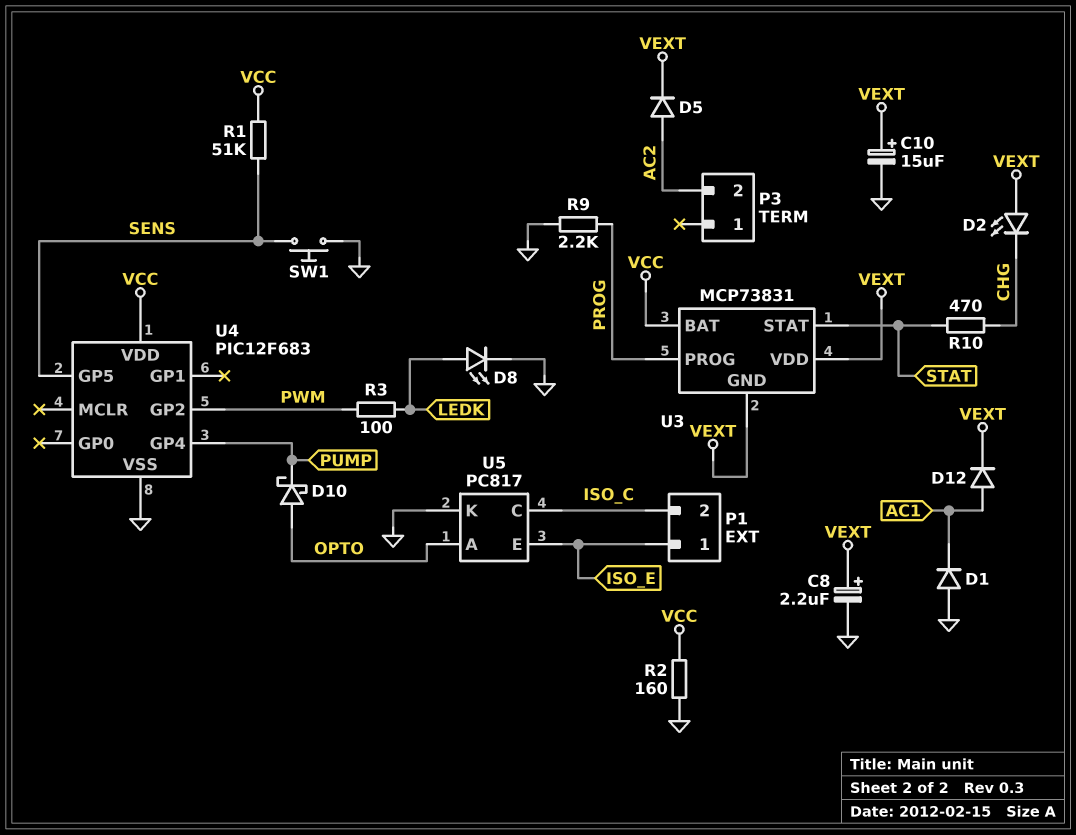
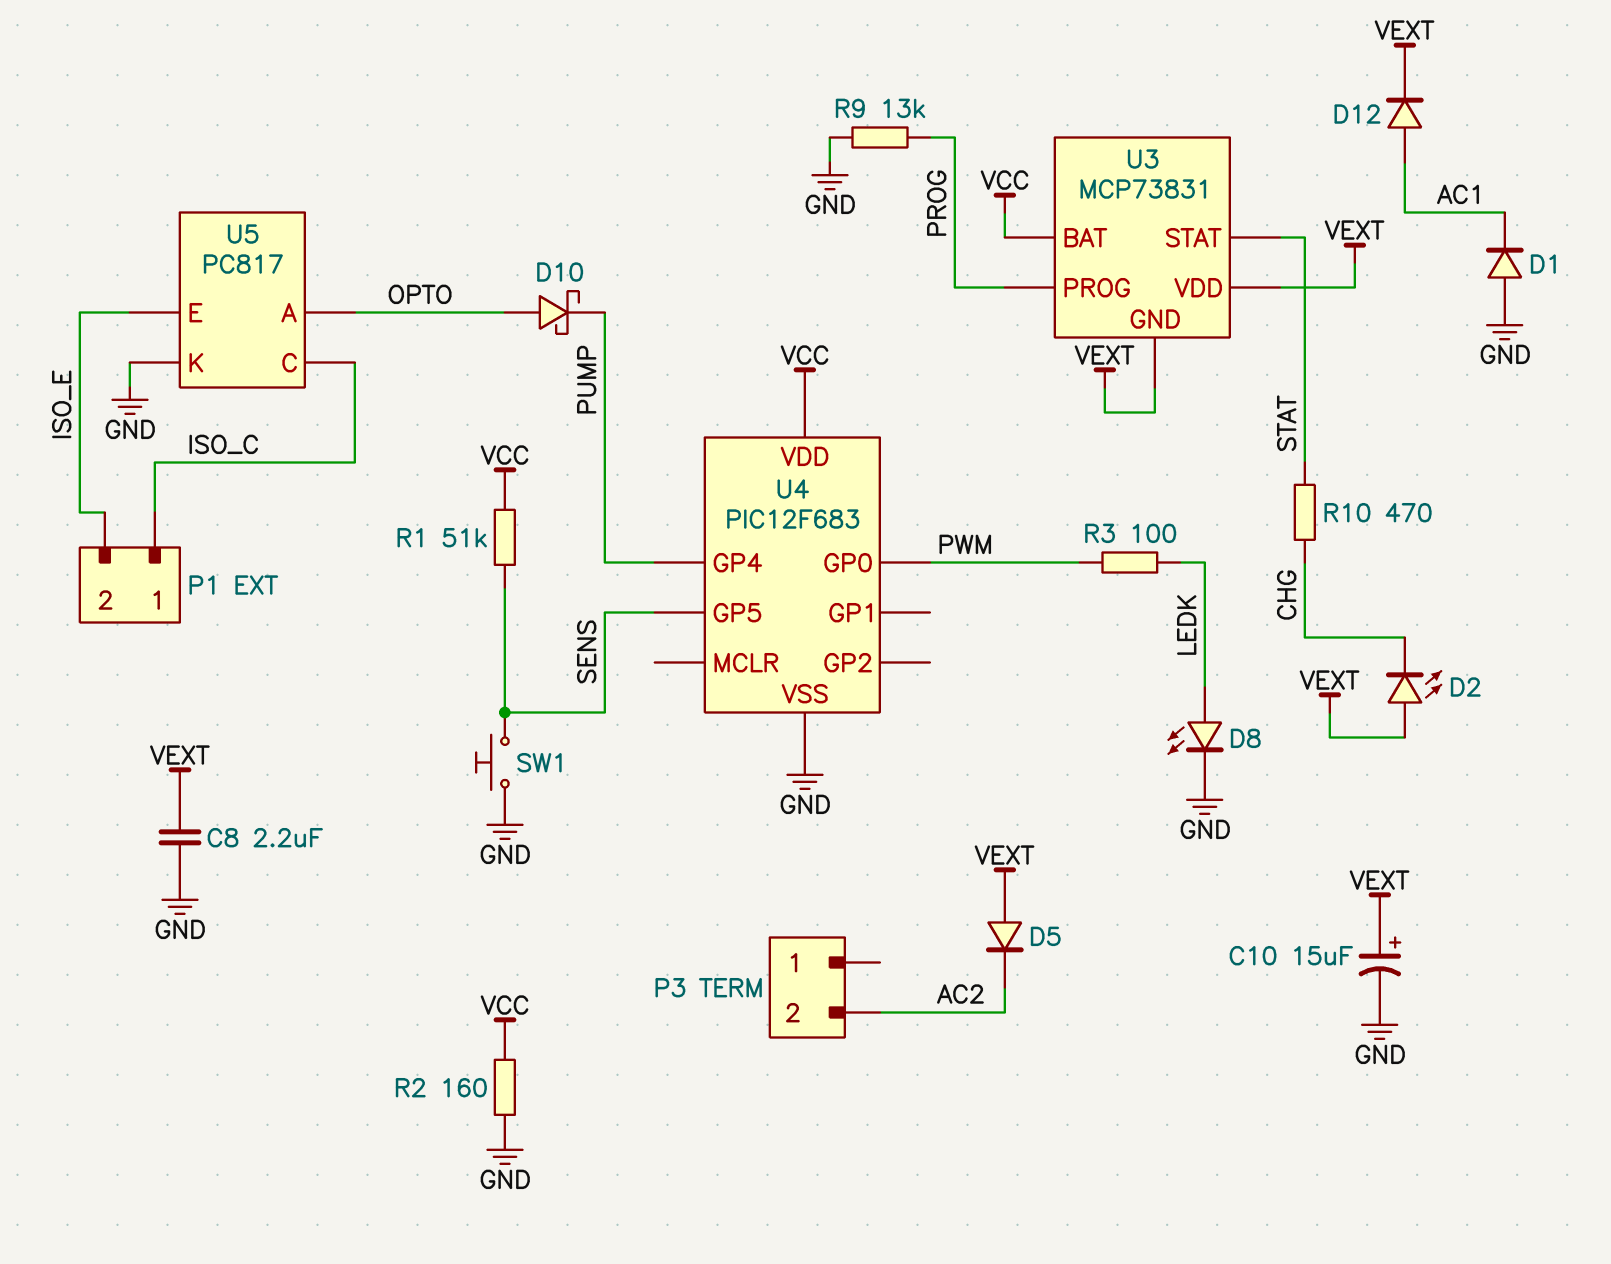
C8: 2.2uF (plus VEXT, minus GND) -> 2.2uF (GND, VEXT)
D5: diode (A AC2, K VEXT) -> diode (A VEXT, K AC2)
P1 pin 1: ISO_E -> ISO_C
P1 pin 2: ISO_C -> ISO_E
R9: 2.2k (GND, PROG) -> 13k (GND, PROG)
U4 pin GP0: none -> PWM
U4 pin GP2: PWM -> none

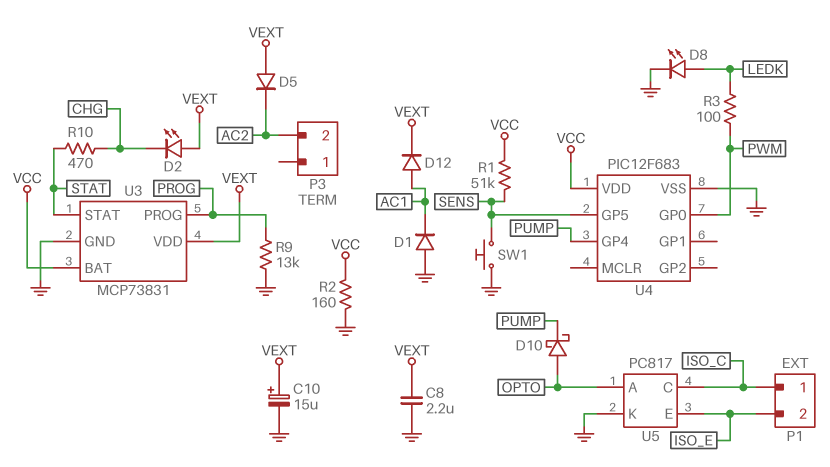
U3 pin GND: VEXT -> GND

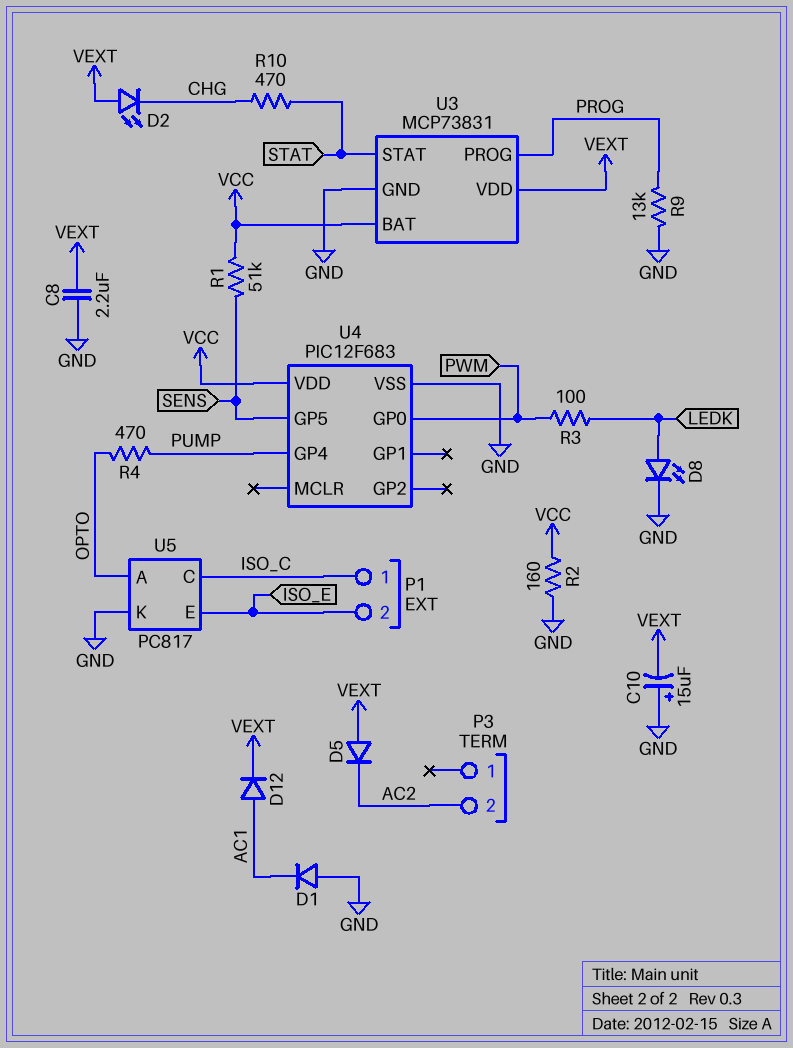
C10: 15uF (plus VEXT, minus GND) -> 15uF (plus GND, minus VEXT)
D10: schottky (A OPTO, K PUMP) -> none
R4: none -> 470 (OPTO, PUMP)
SW1: button (GND, SENS) -> none

